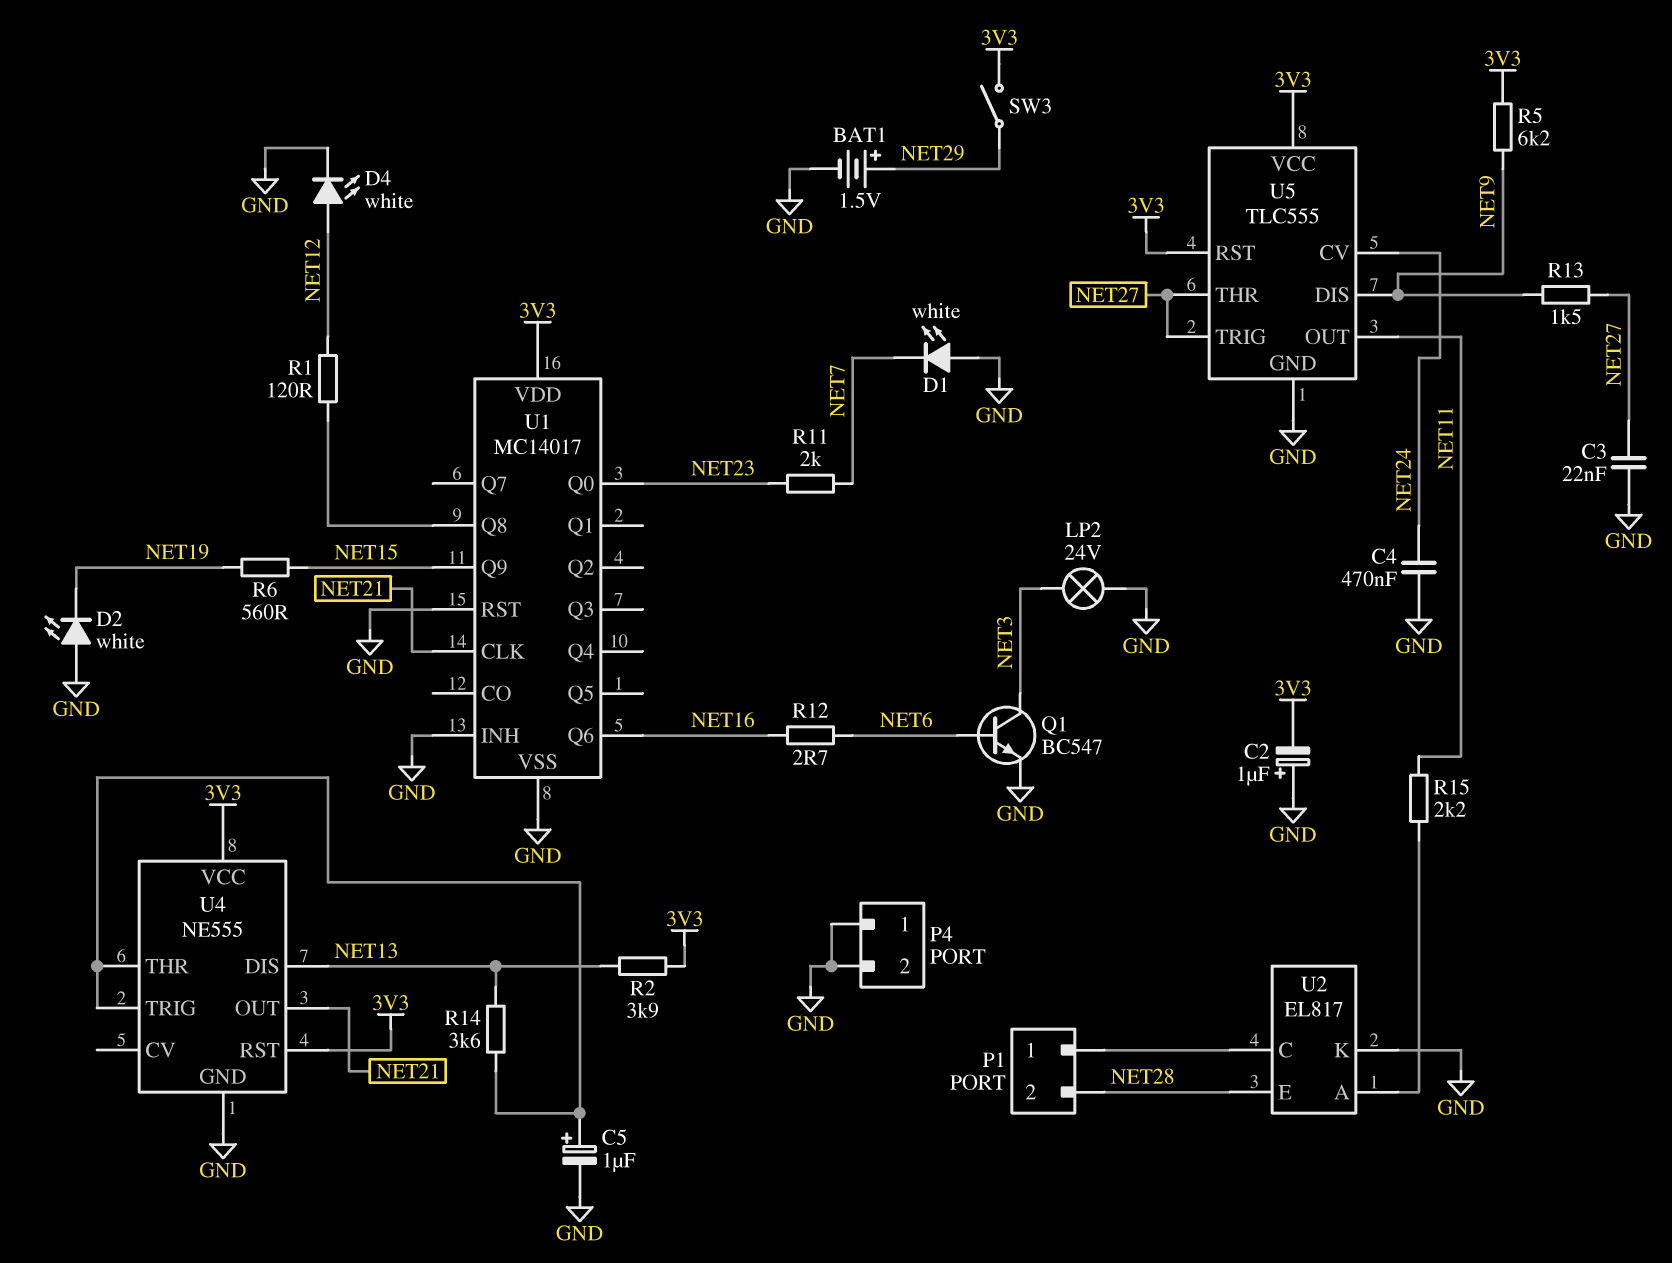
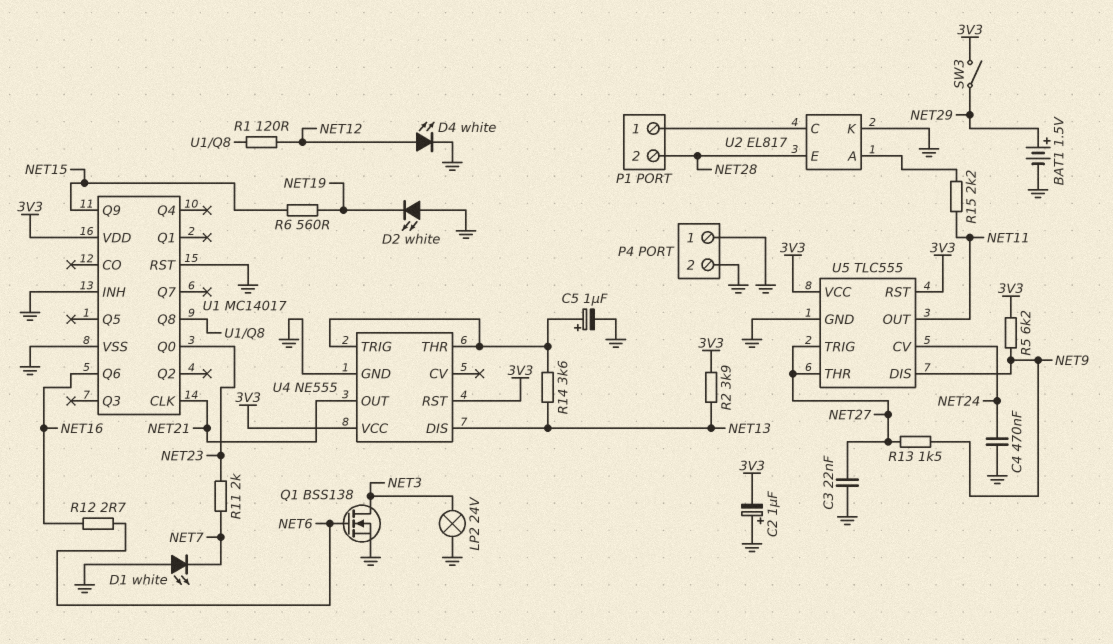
Q1: NPN BC547 (B NET6, C NET3, E GND) -> NMOS BSS138 (G NET6, D NET3, S GND)

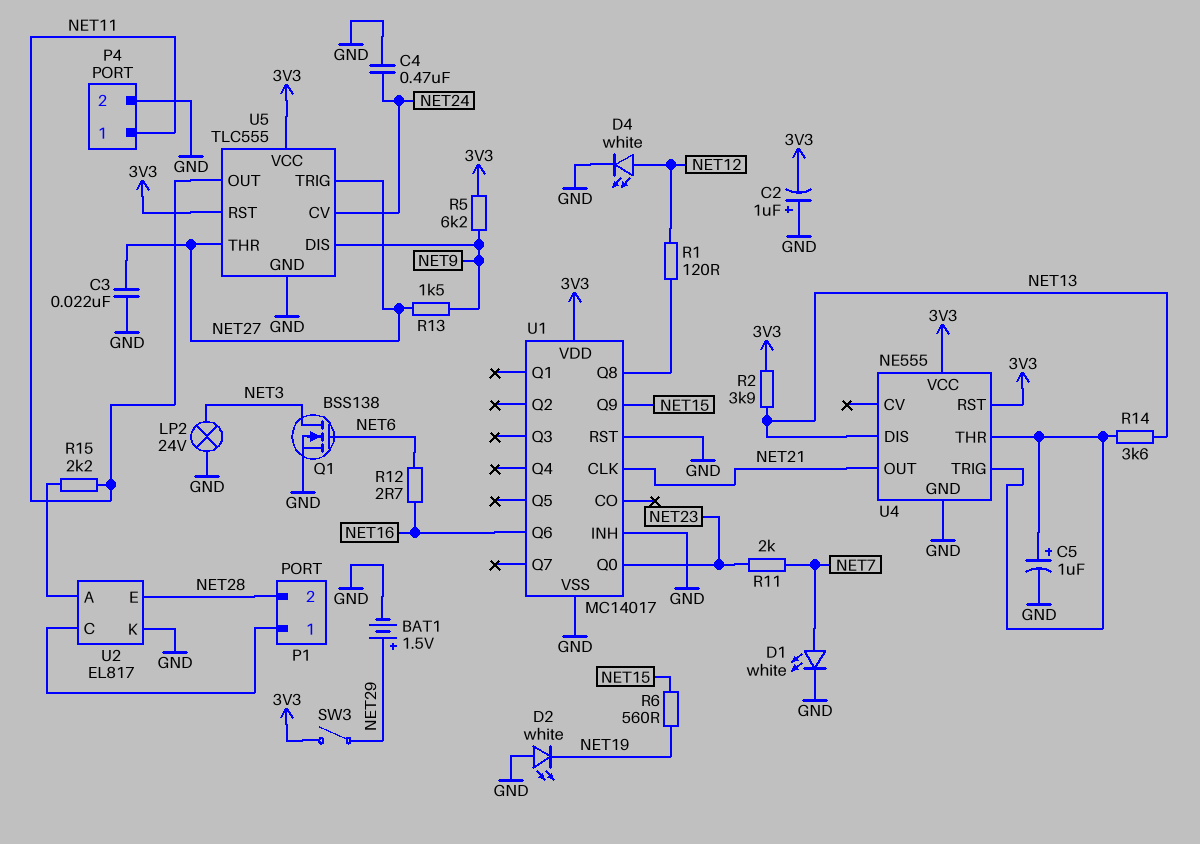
D1: LED white (A GND, K NET7) -> LED white (A NET7, K GND)
P4 pin 1: GND -> NET11

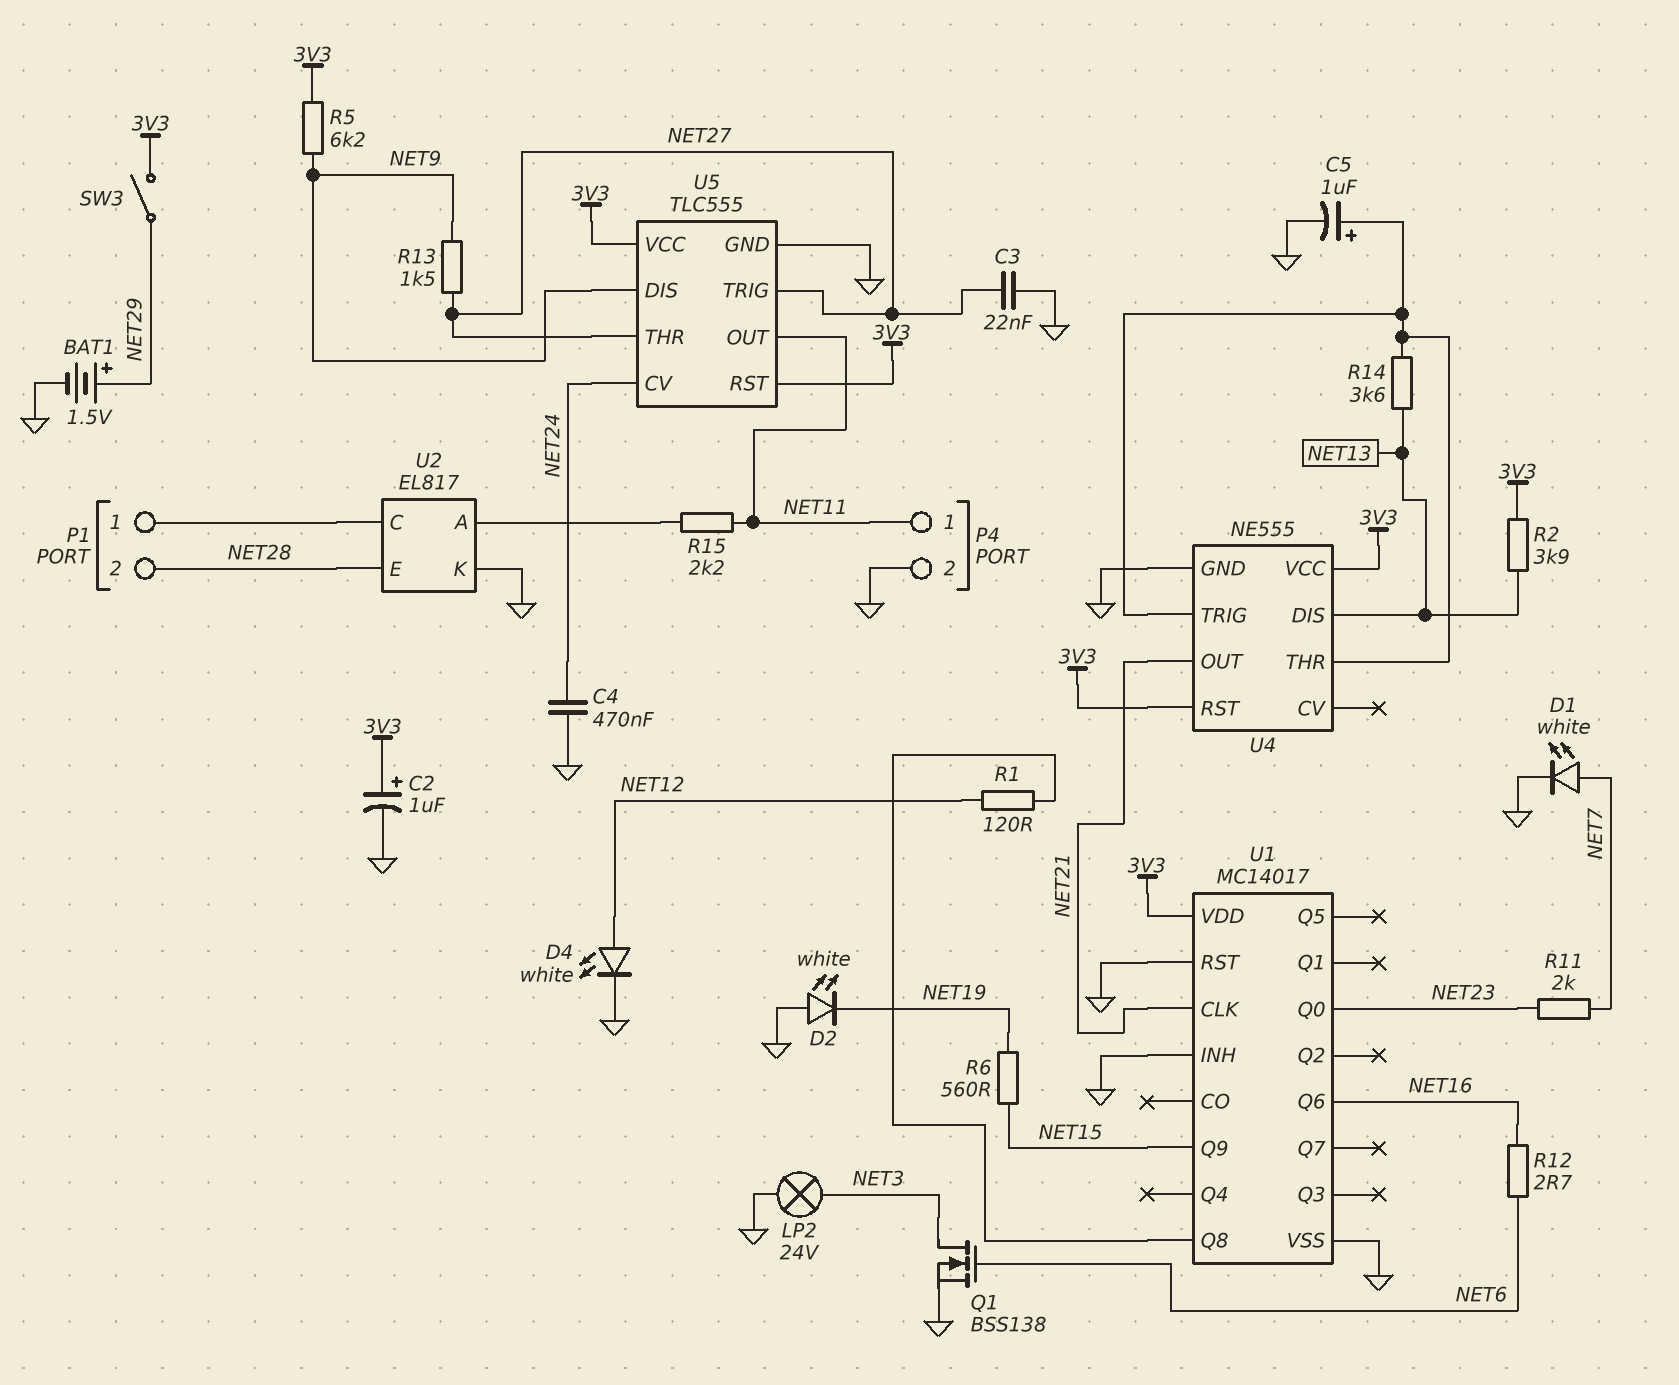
C2: 1uF (plus GND, minus 3V3) -> 1uF (plus 3V3, minus GND)

